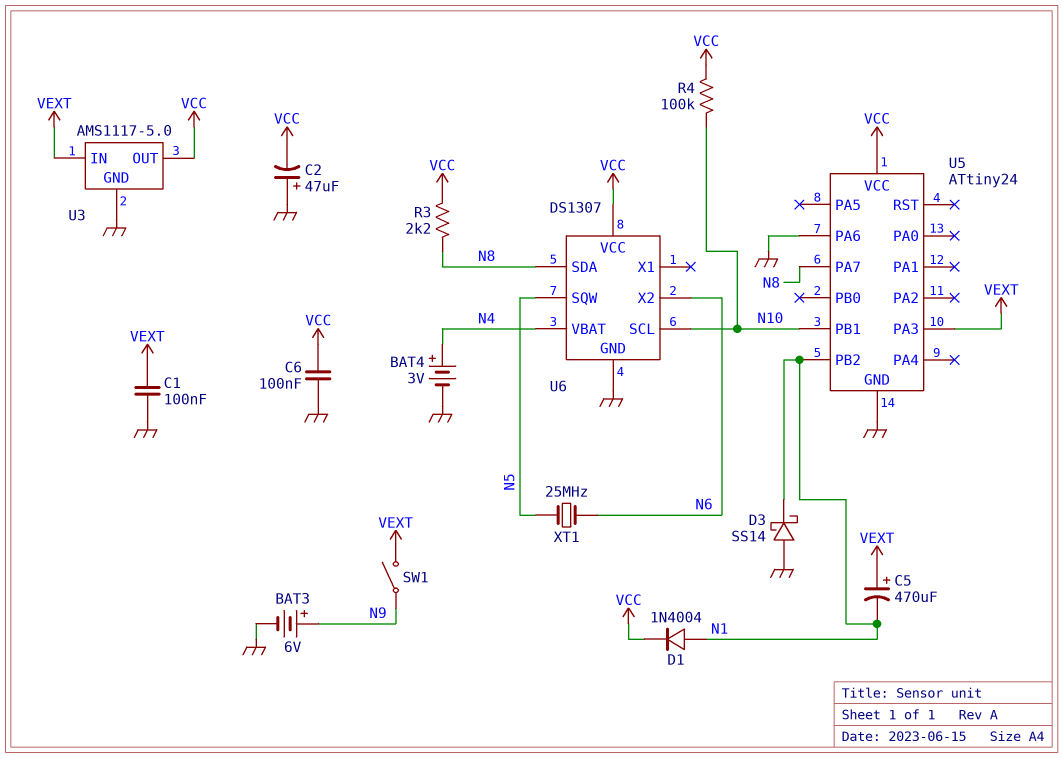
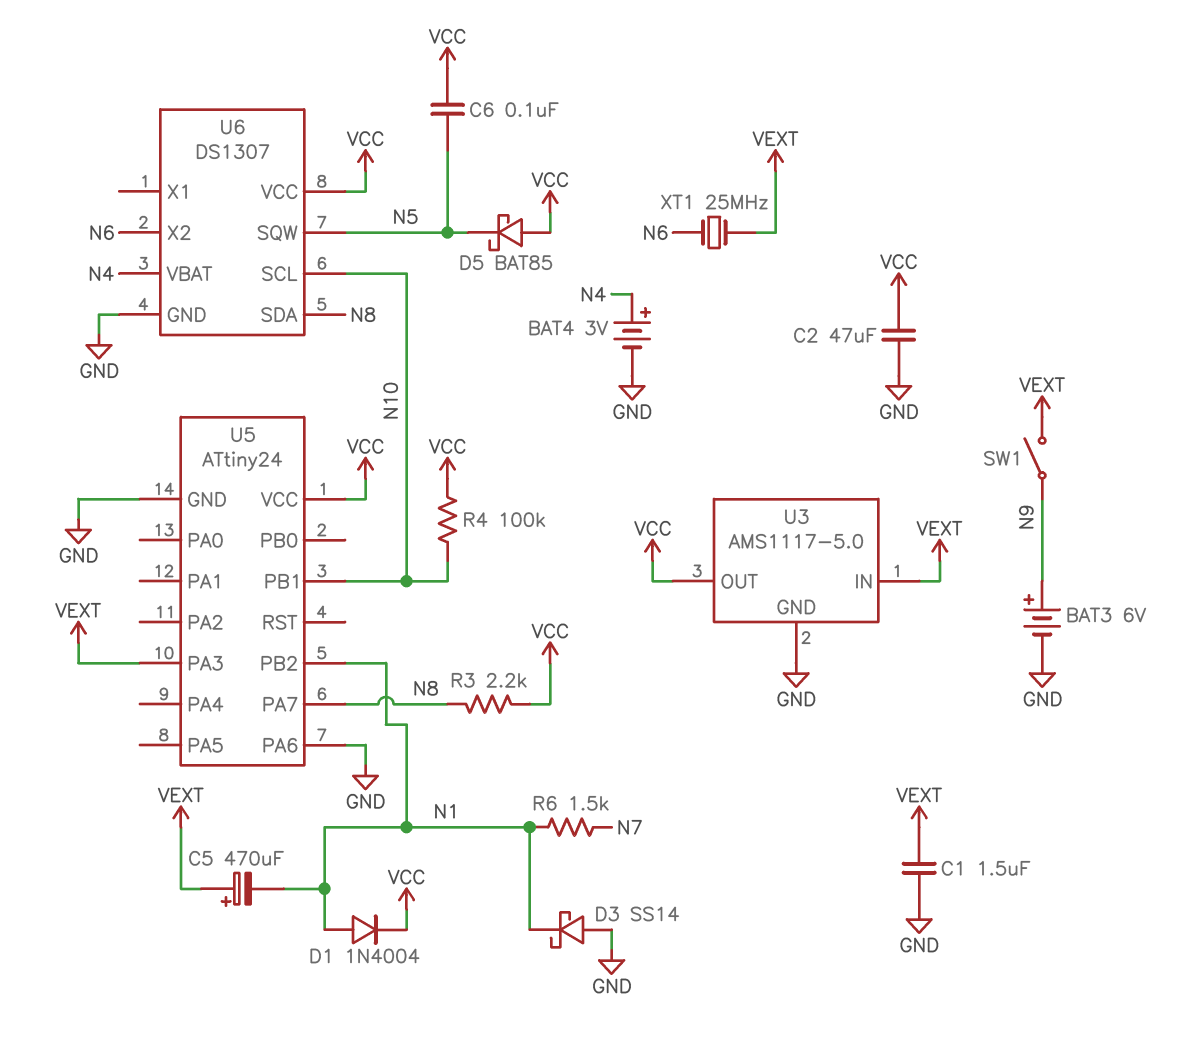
C1: 100nF (GND, VEXT) -> 1.5uF (GND, VEXT)
C2: 47uF (plus GND, minus VCC) -> 47uF (GND, VCC)
C6: 100nF (GND, VCC) -> 100nF (N5, VCC)
D5: none -> schottky BAT85 (A VCC, K N5)
R6: none -> 1.5k (N1, N7)
XT1: 25MHz (N5, N6) -> 25MHz (N6, VEXT)

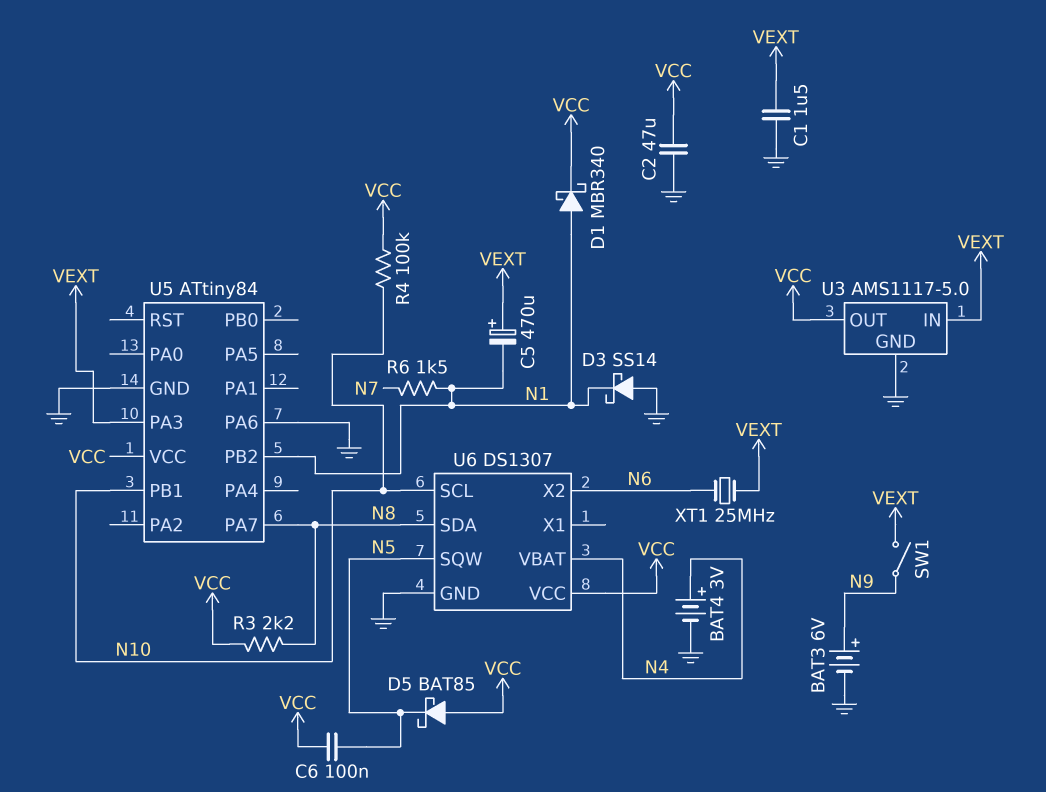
D1: diode 1N4004 (A N1, K VCC) -> schottky MBR340 (A N1, K VCC)
U5: ATtiny24 -> ATtiny84

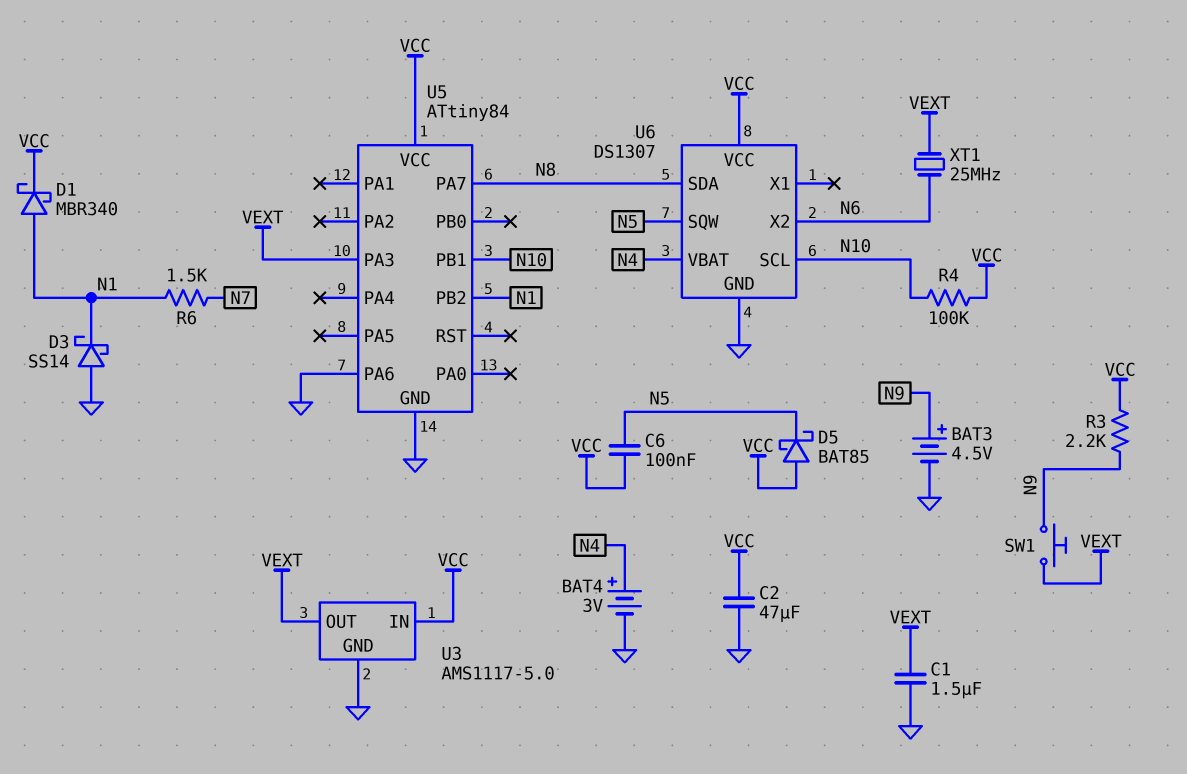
BAT3: 6V (plus N9, minus GND) -> 4.5V (plus N9, minus GND)
C5: 470uF (plus VEXT, minus N1) -> none
R3: 2.2k (N8, VCC) -> 2.2k (N9, VCC)
SW1: switch (N9, VEXT) -> button (N9, VEXT)
U3 pin IN: VEXT -> VCC
U3 pin OUT: VCC -> VEXT

